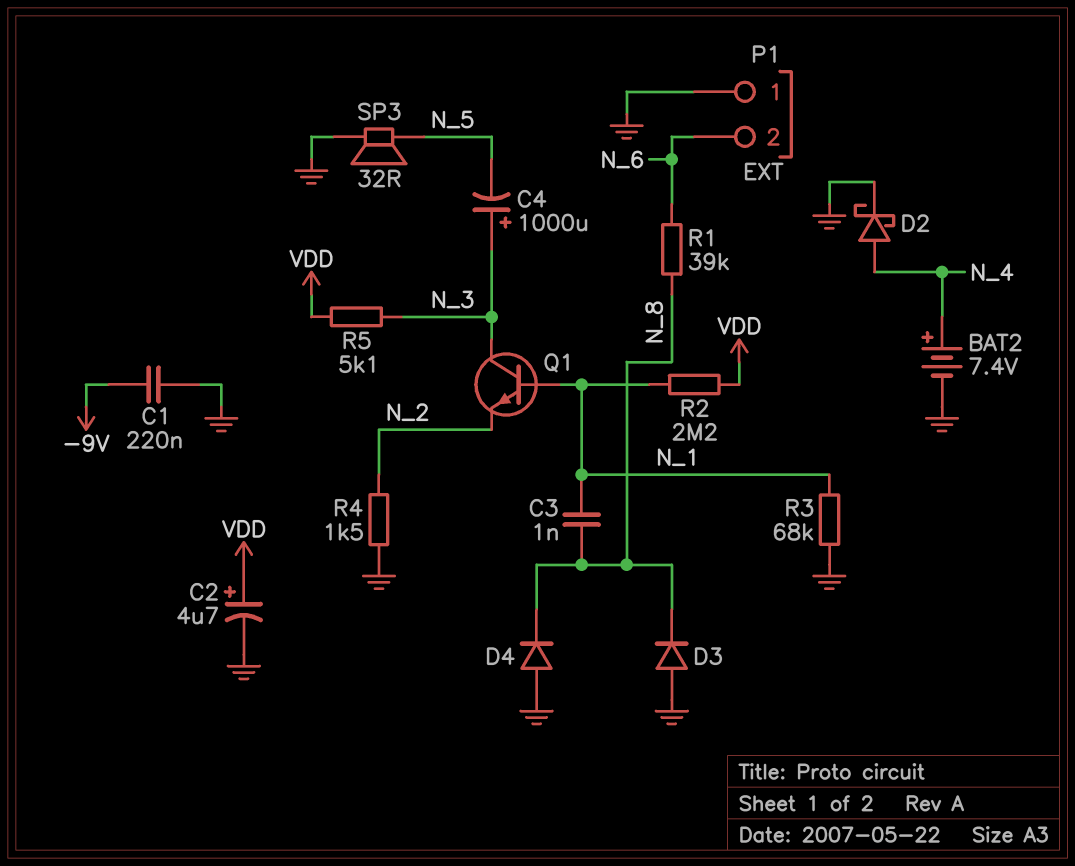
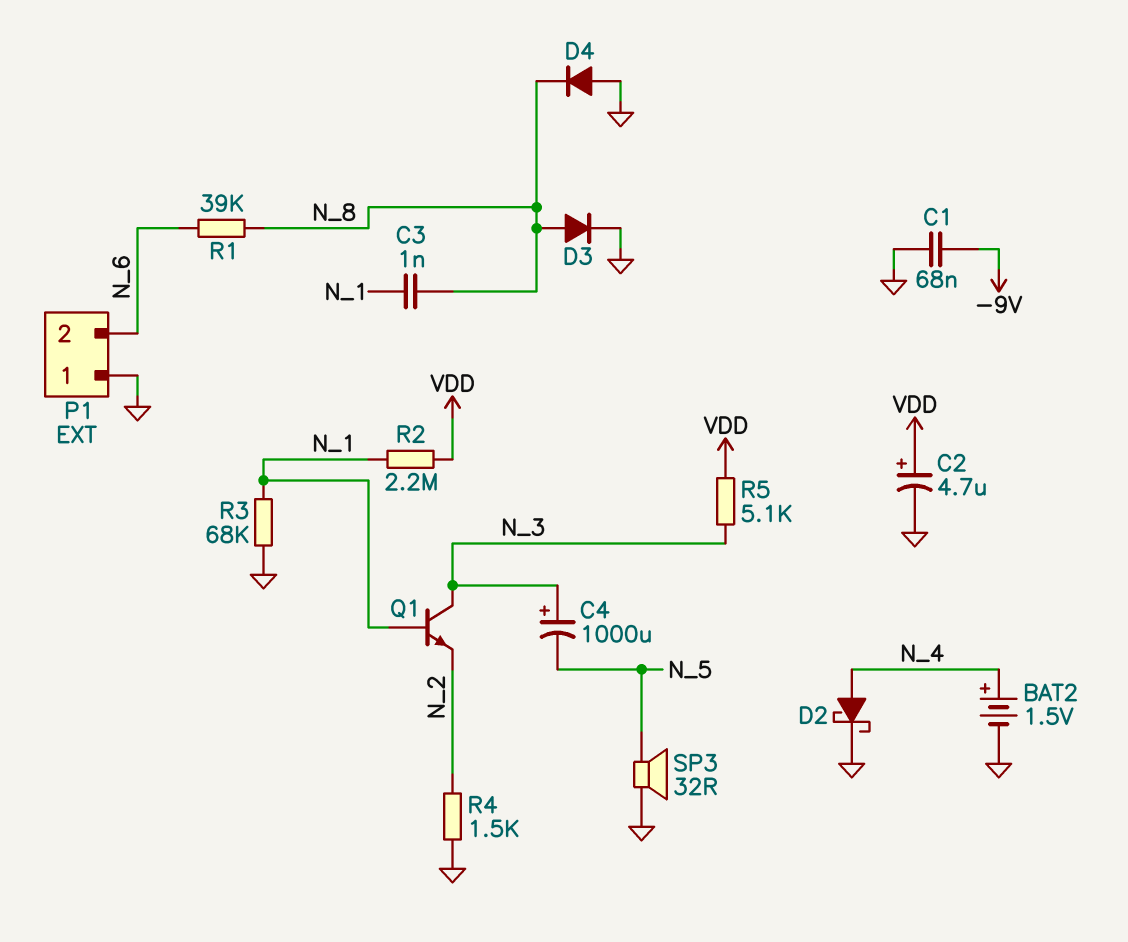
BAT2: 7.4V (plus N_4, minus GND) -> 1.5V (plus N_4, minus GND)
C1: 220nF (-9V, GND) -> 68nF (-9V, GND)
D3: diode (A GND, K N_8) -> diode (A N_8, K GND)

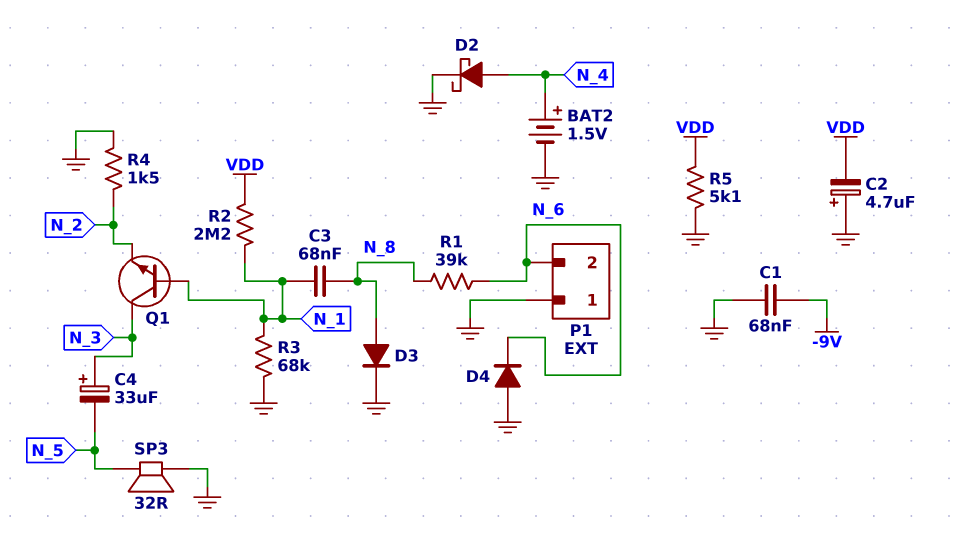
C2: 4.7uF (plus VDD, minus GND) -> 4.7uF (plus GND, minus VDD)
C3: 1nF (N_1, N_8) -> 68nF (N_1, N_8)
C4: 1000uF (plus N_3, minus N_5) -> 33uF (plus N_3, minus N_5)
D4: diode (A GND, K N_8) -> diode (A GND, K N_6)
R5: 5.1k (N_3, VDD) -> 5.1k (GND, VDD)

